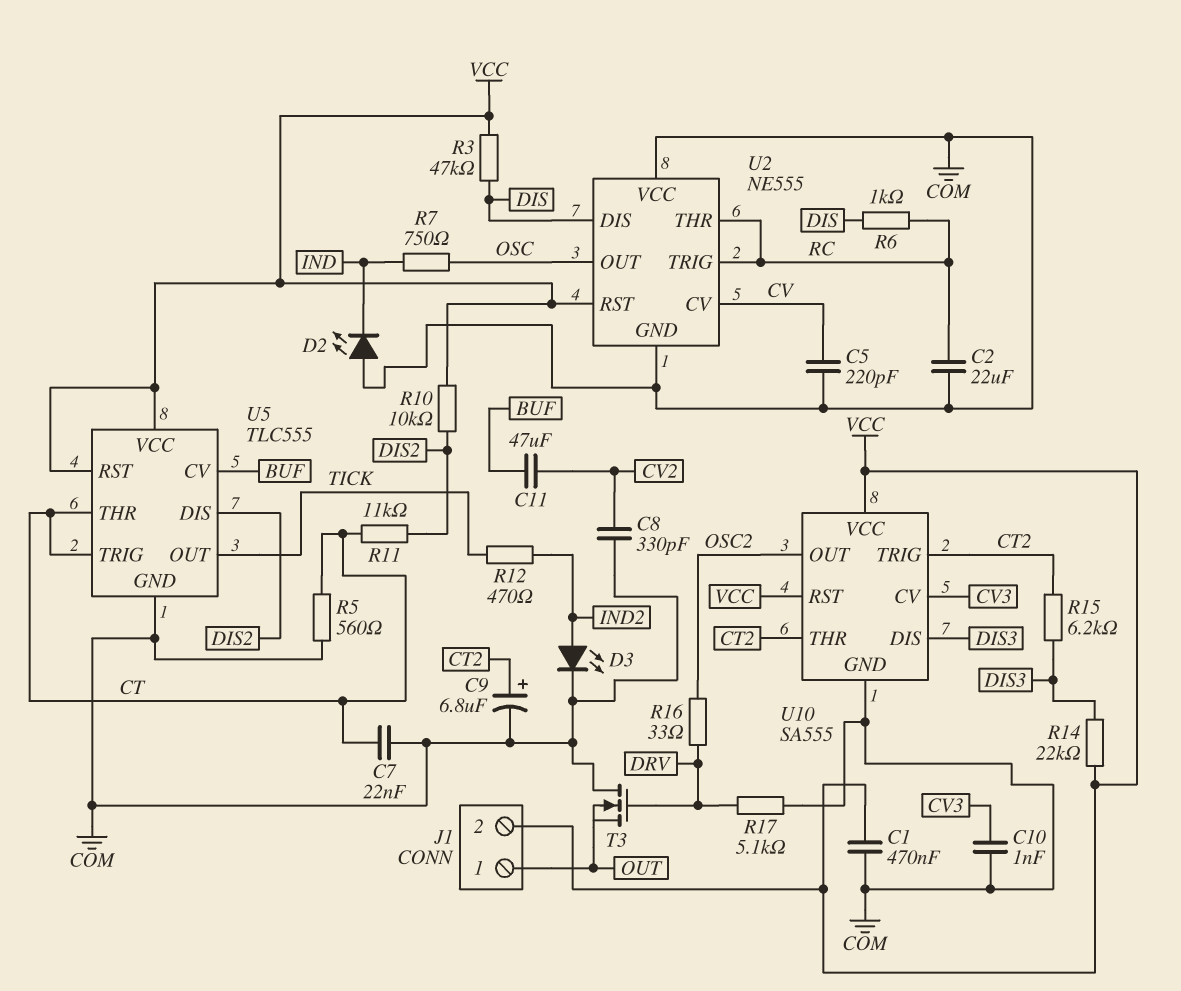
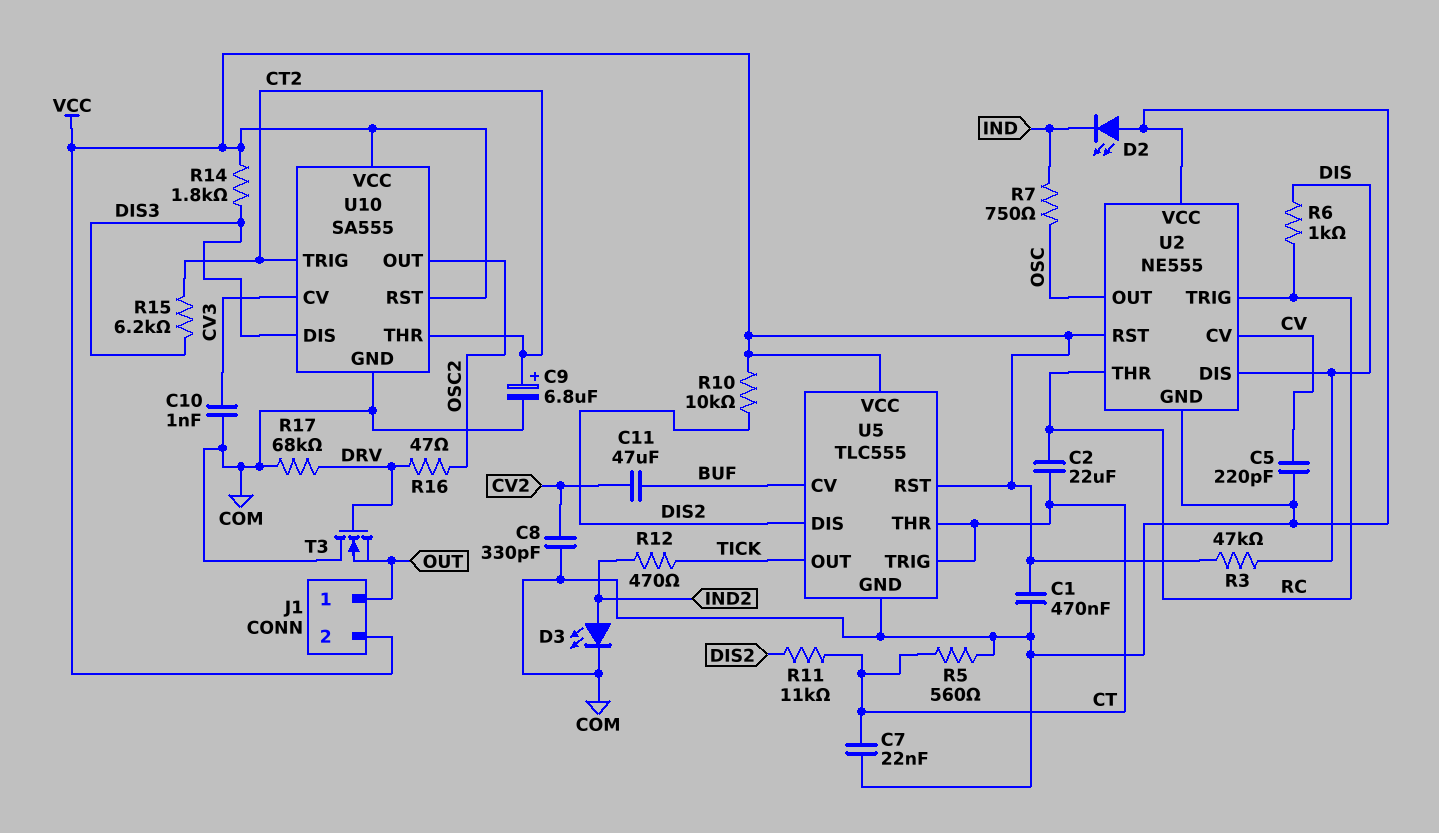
C2: 22uF (COM, RC) -> 22uF (CT, RC)
R14: 22k (DIS3, VCC) -> 1.8k (DIS3, VCC)
R16: 33 (DRV, OSC2) -> 47 (DRV, OSC2)
R17: 5.1k (COM, DRV) -> 68k (COM, DRV)

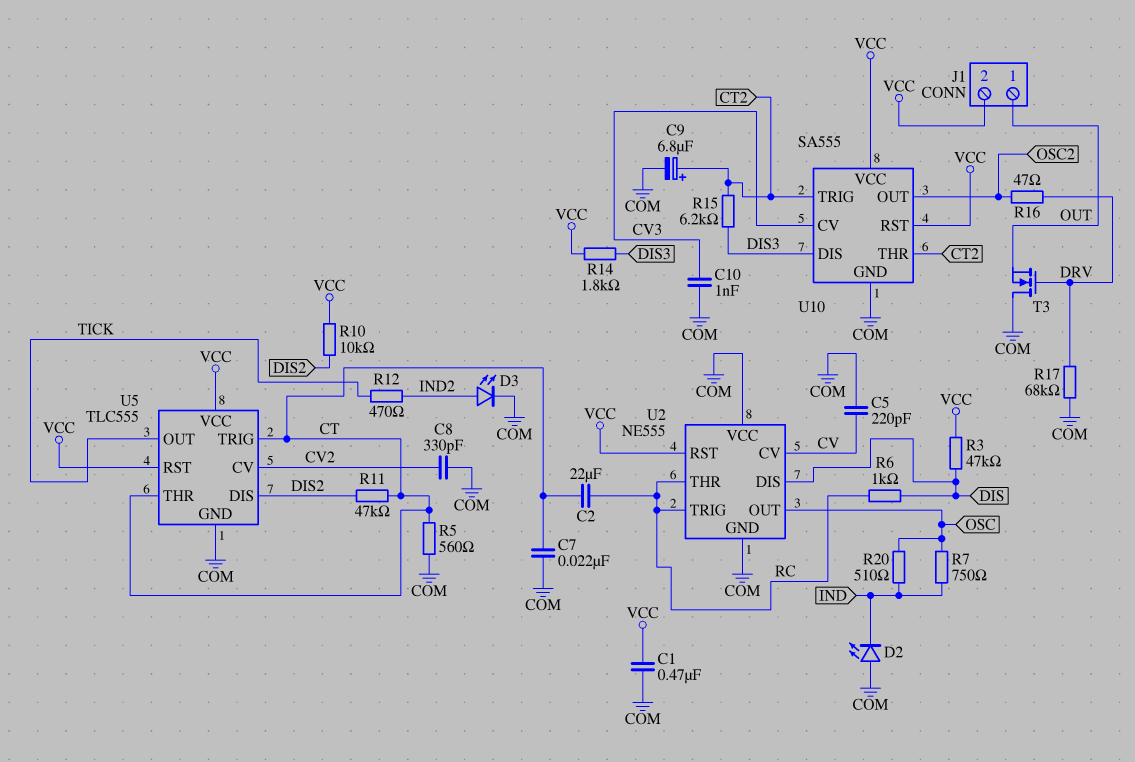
C11: 47uF (BUF, CV2) -> none
R11: 11k (CT, DIS2) -> 47k (CT, DIS2)
R20: none -> 510 (IND, OSC)
U5 pin CV: BUF -> CV2

